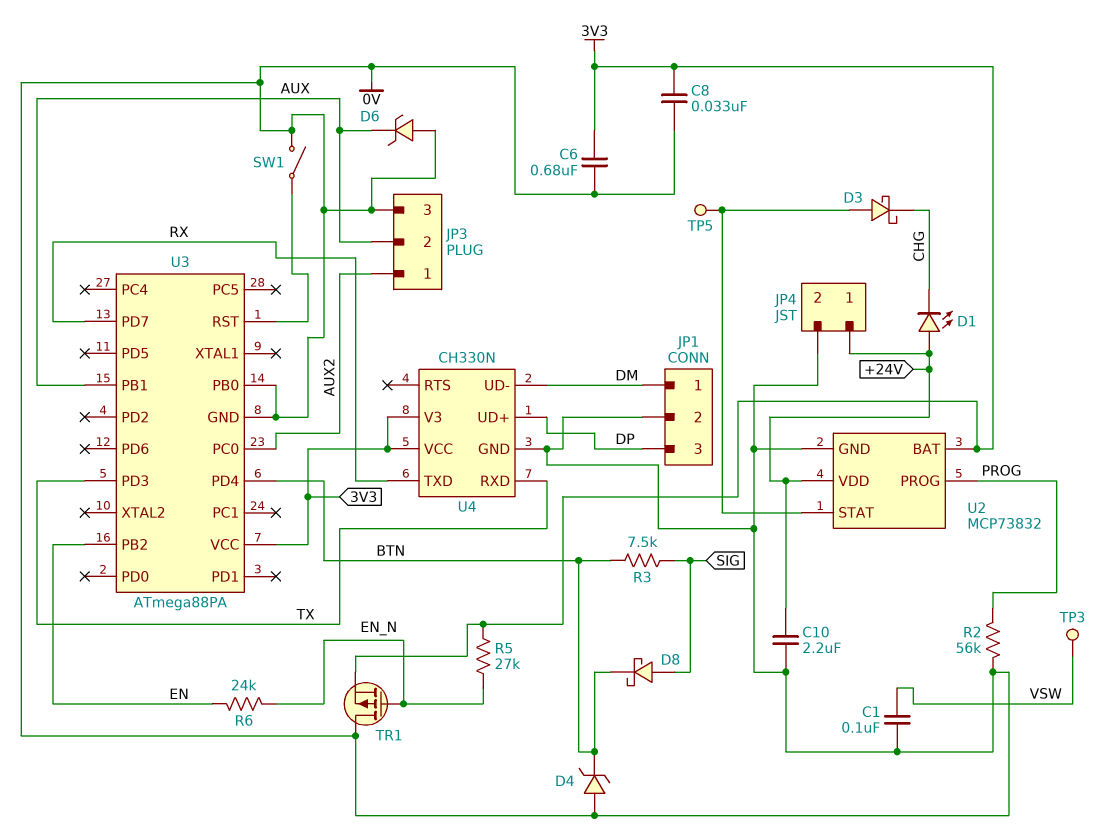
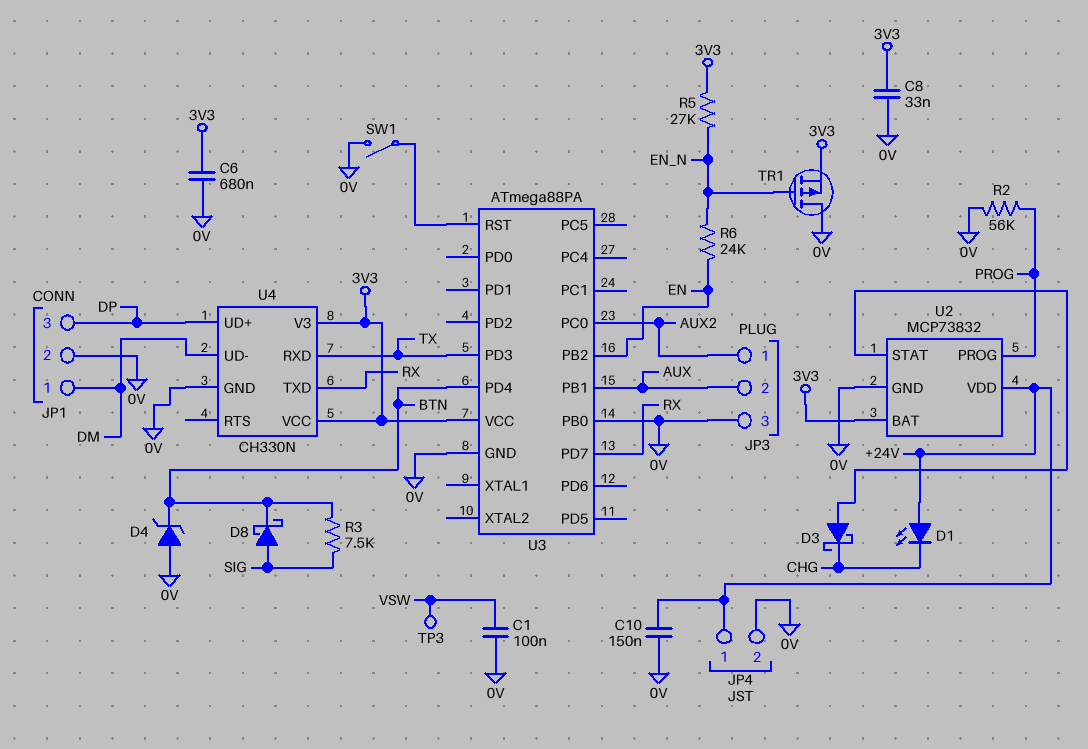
C10: 2.2uF (+24V, 0V) -> 150nF (+24V, 0V)
D6: zener (A 0V, K AUX) -> none
TP5: test point (U2/STAT) -> none

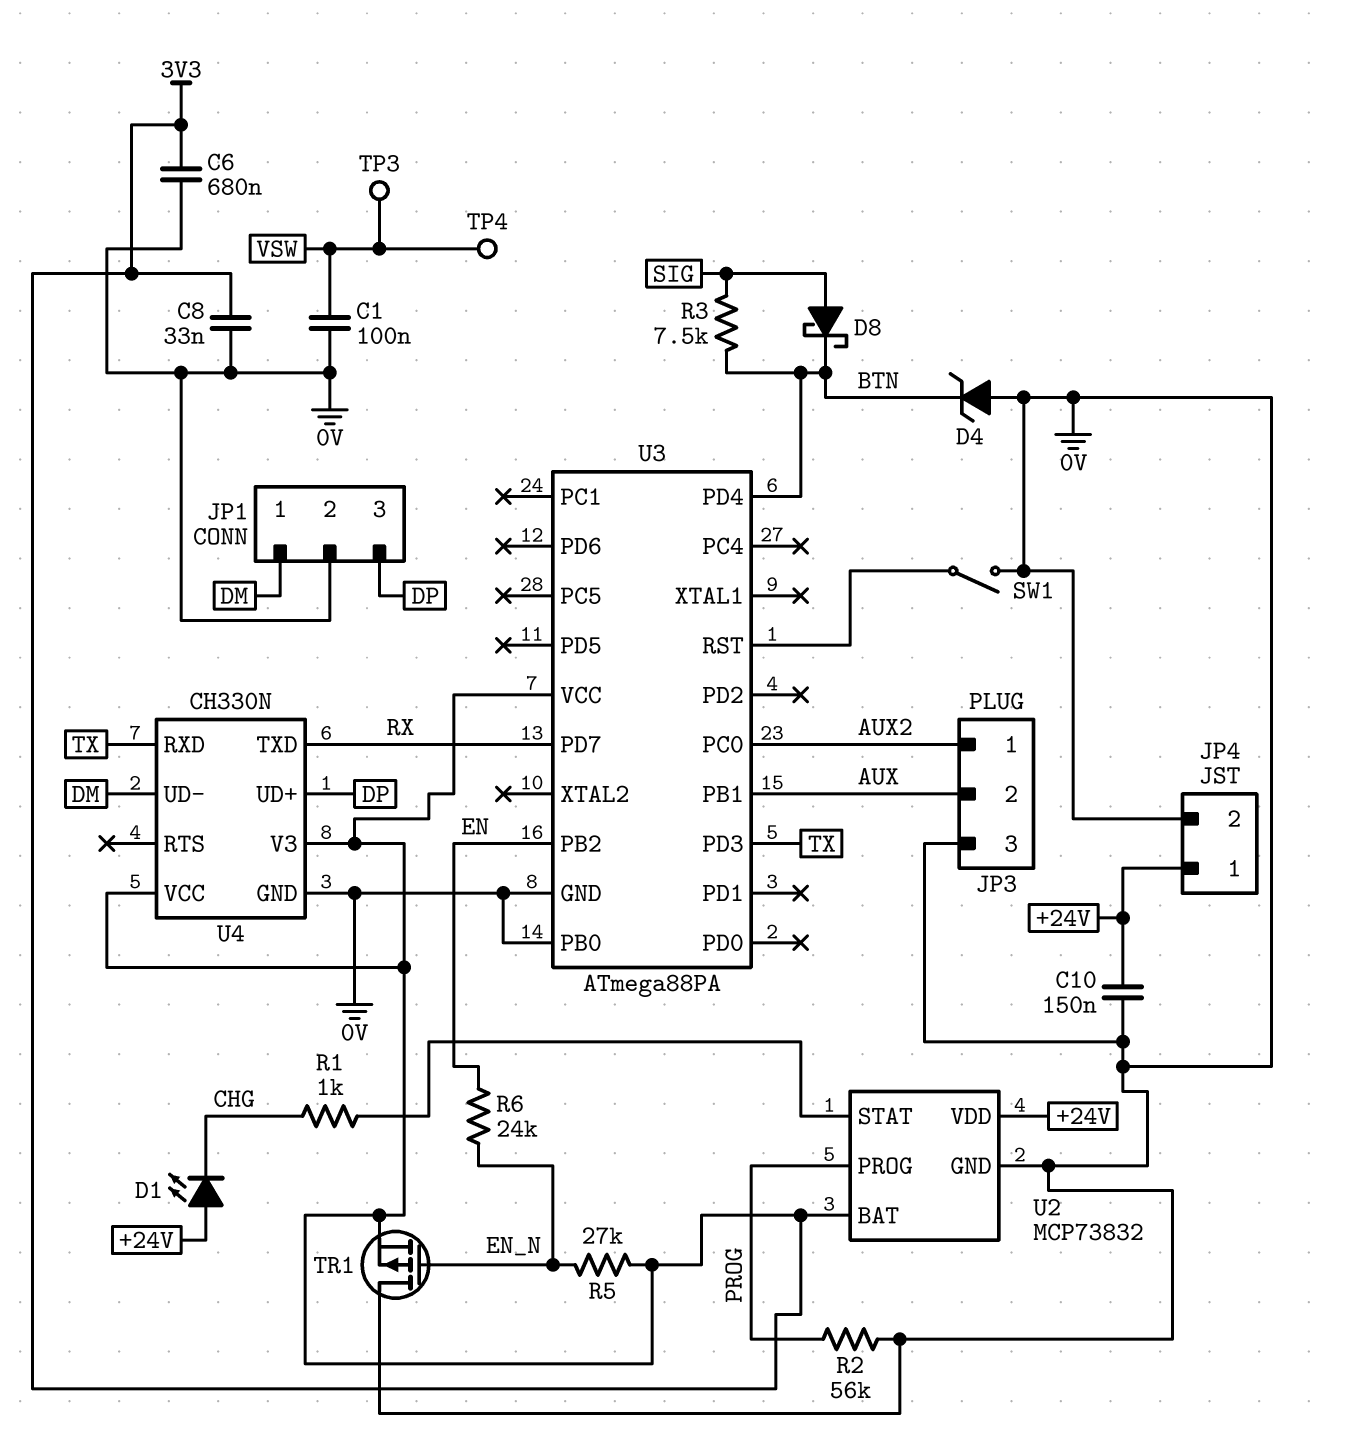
D3: schottky (A U2/STAT, K CHG) -> none
R1: none -> 1k (CHG, U2/STAT)
TP4: none -> test point (VSW)

